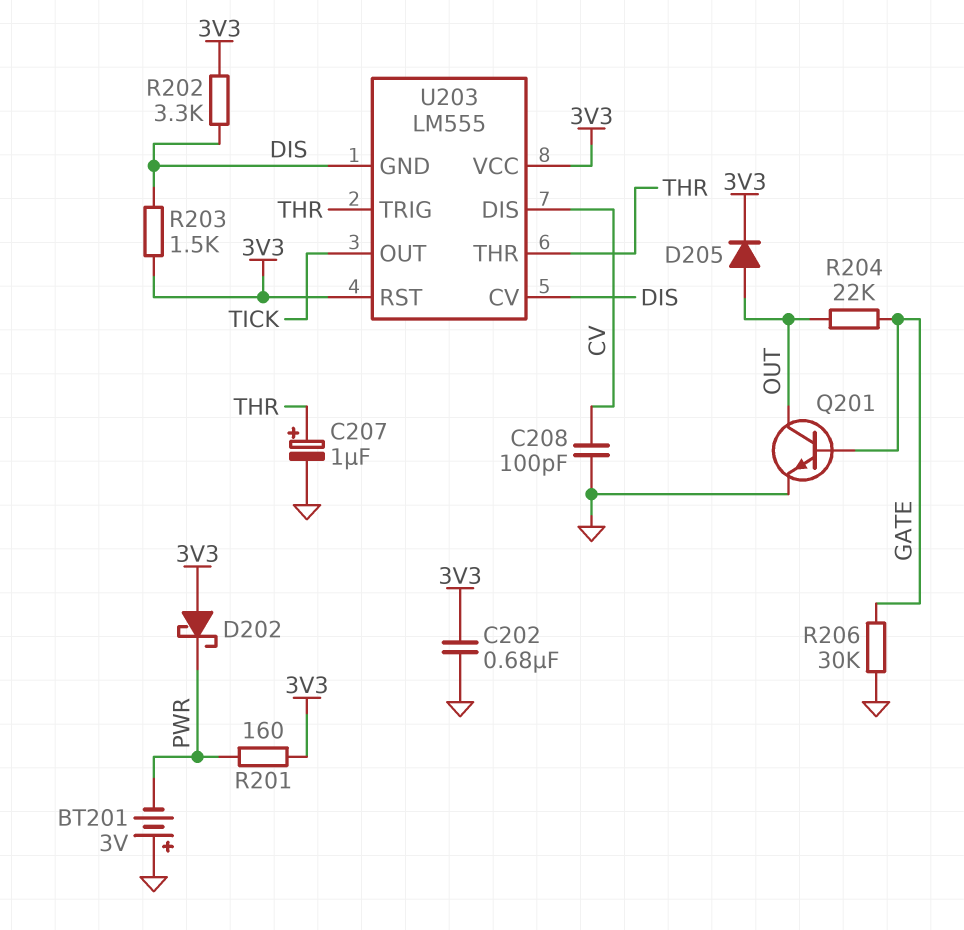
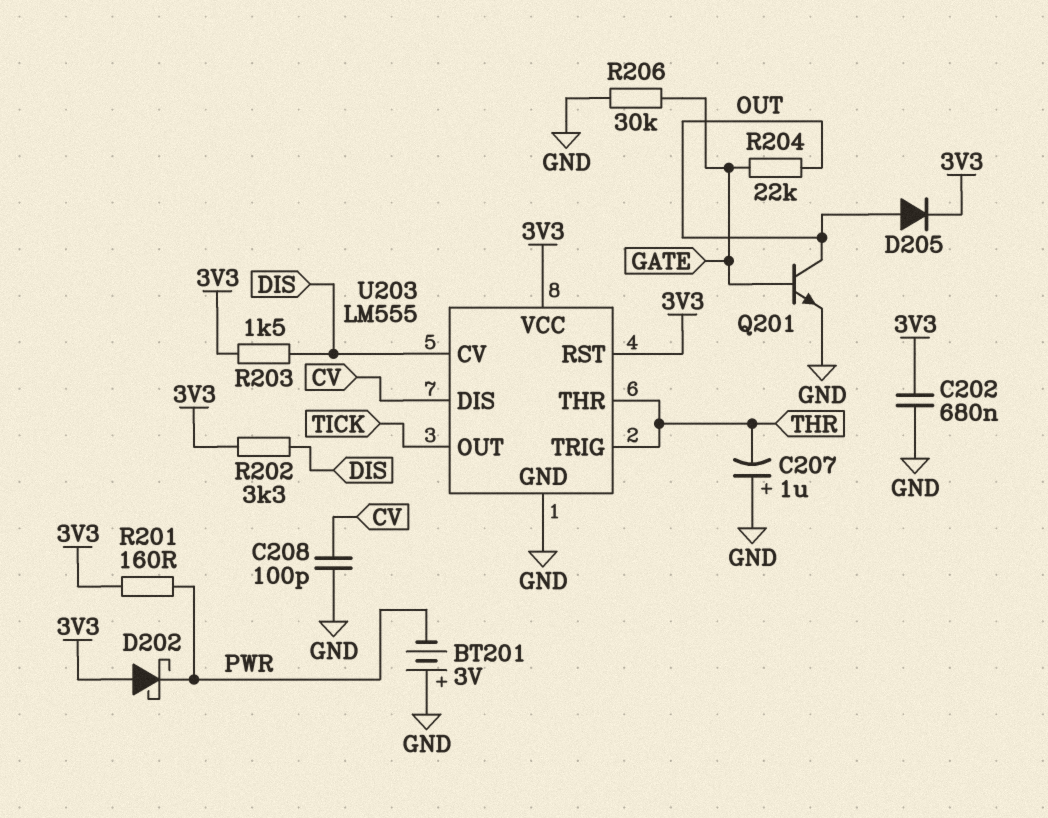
C207: 1uF (plus THR, minus GND) -> 1uF (plus GND, minus THR)
U203 pin GND: DIS -> GND

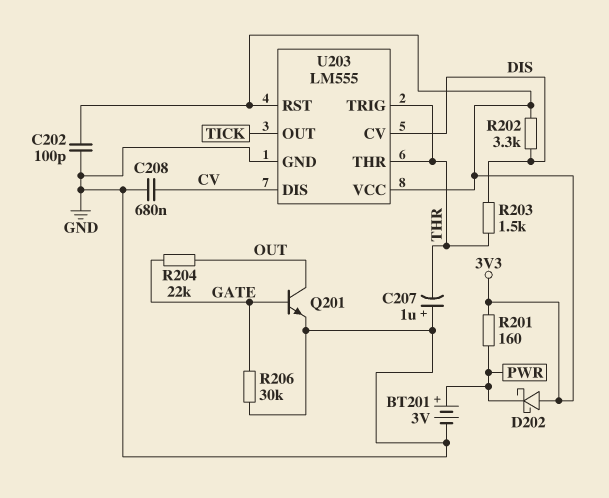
BT201: 3V (plus GND, minus PWR) -> 3V (plus PWR, minus GND)
C202: 680nF (3V3, GND) -> 100pF (3V3, GND)
C208: 100pF (CV, GND) -> 680nF (CV, GND)
D205: diode (A OUT, K 3V3) -> none
R203: 1.5k (3V3, DIS) -> 1.5k (DIS, THR)

